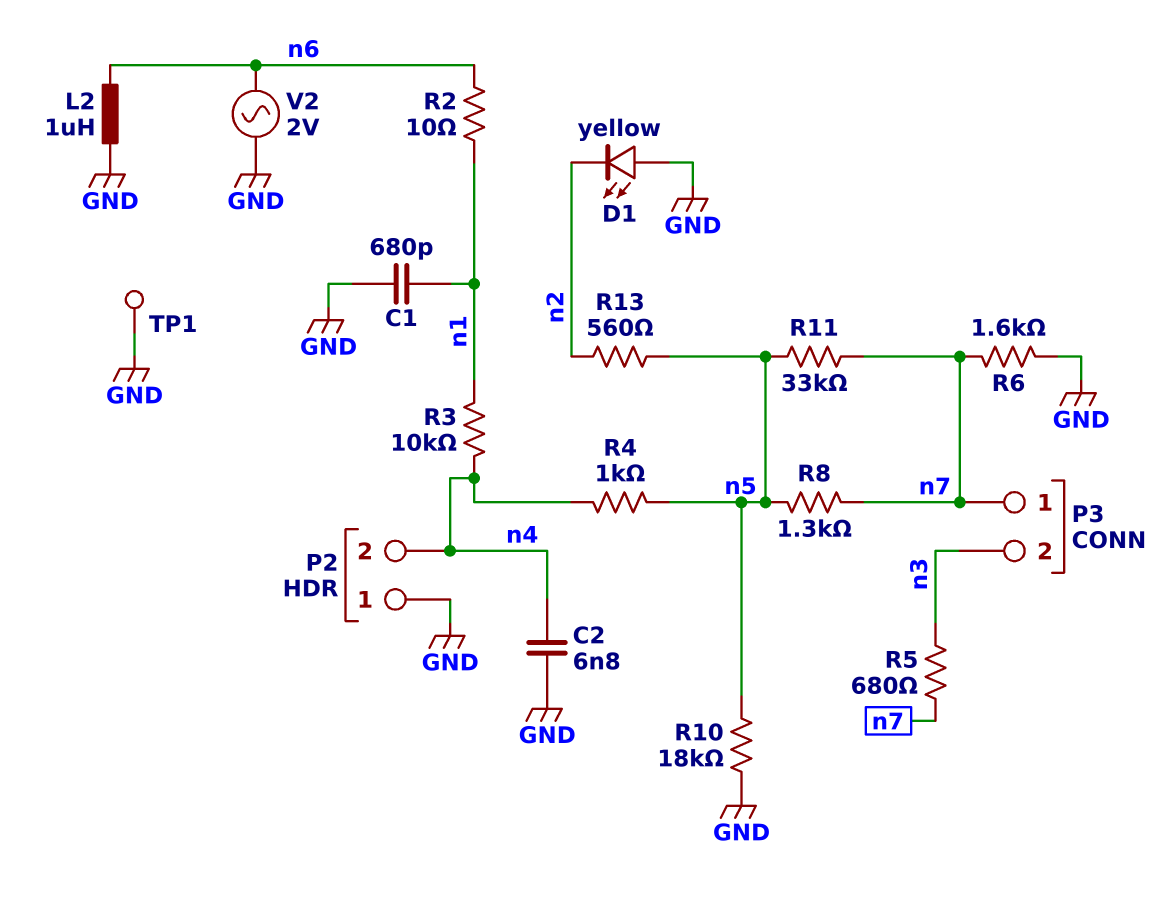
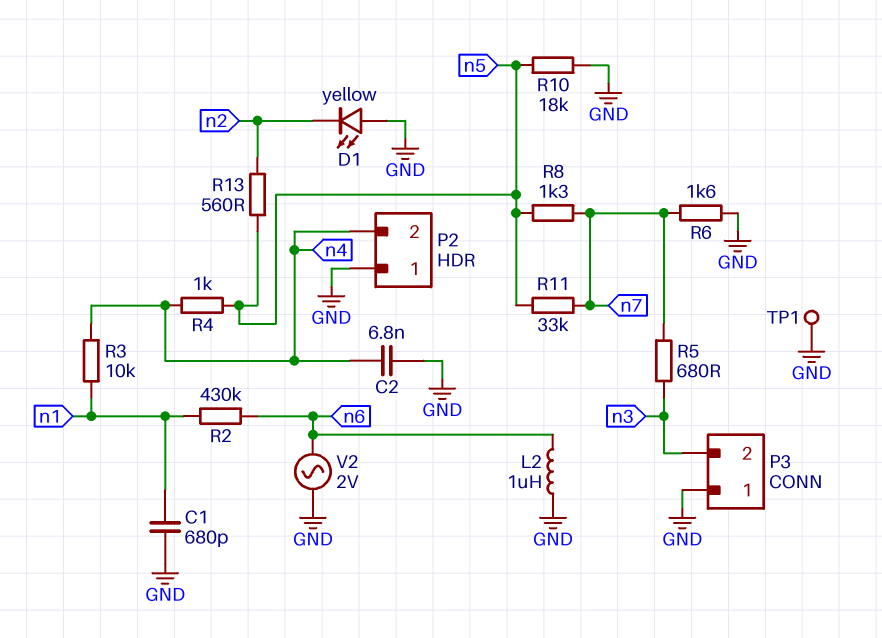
P3 pin 1: n7 -> GND
R2: 10 (n1, n6) -> 430k (n1, n6)

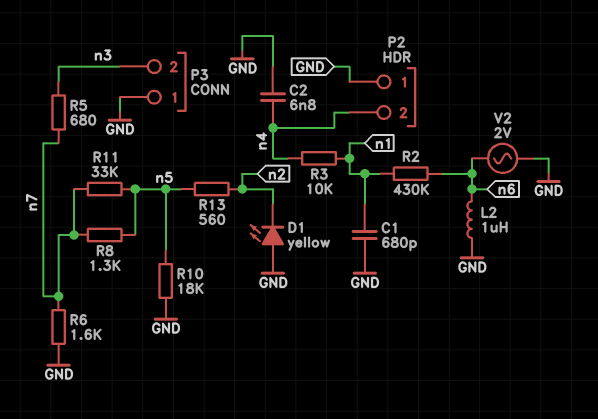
R4: 1k (n4, n5) -> none
TP1: test point (GND) -> none

